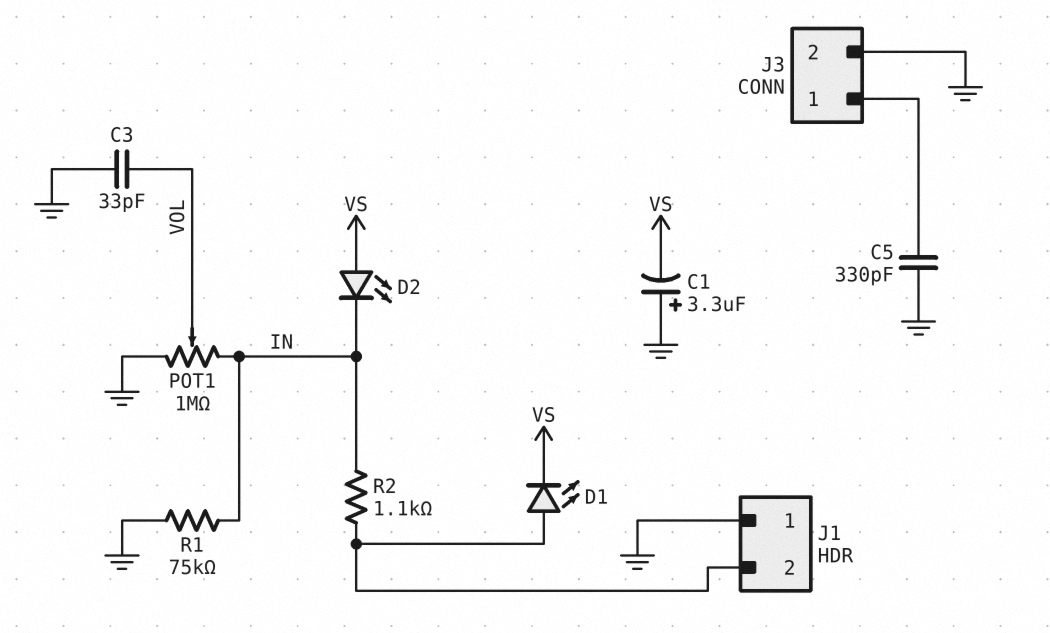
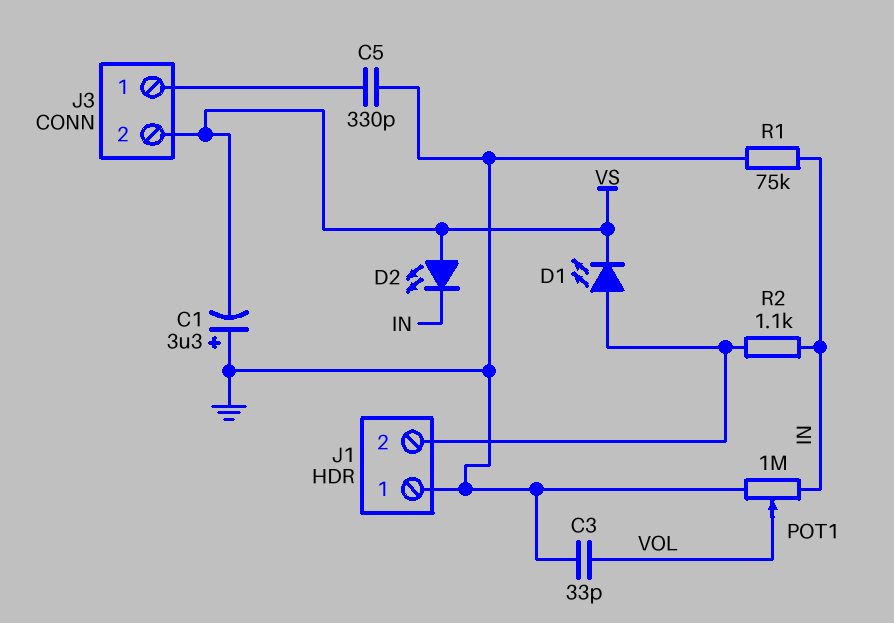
J3 pin 2: GND -> VS

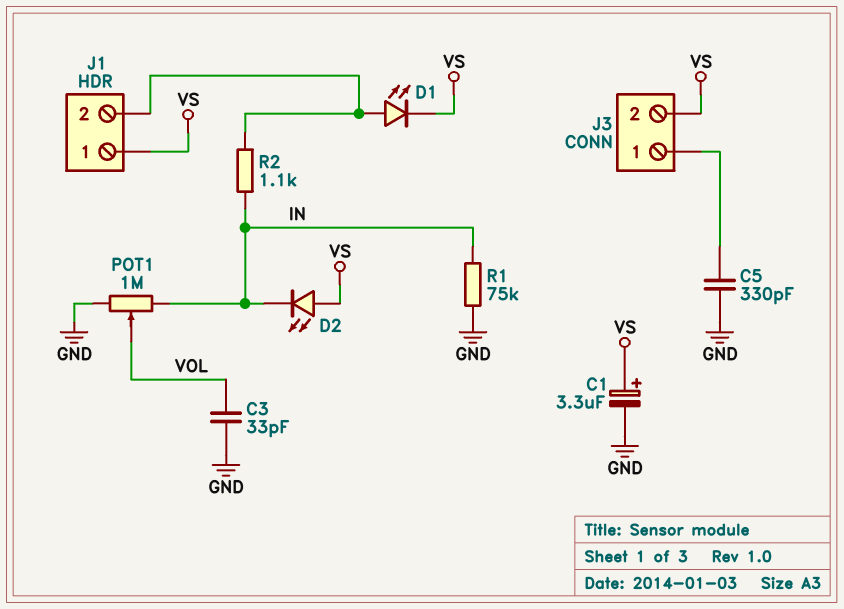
C1: 3.3uF (plus GND, minus VS) -> 3.3uF (plus VS, minus GND)
J1 pin 1: GND -> VS

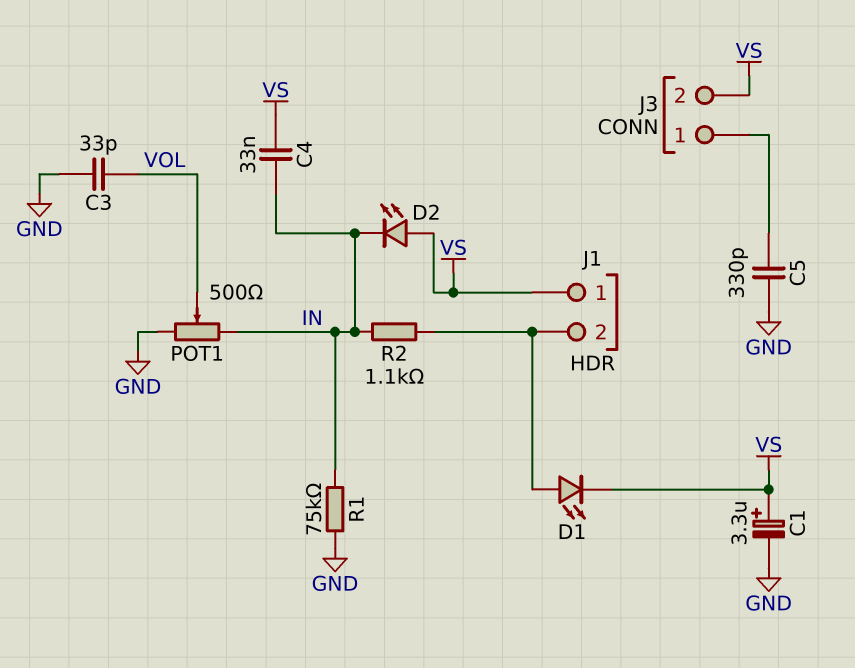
C4: none -> 33nF (IN, VS)
POT1: 1M (GND, IN, wiper VOL) -> 500 (GND, IN, wiper VOL)

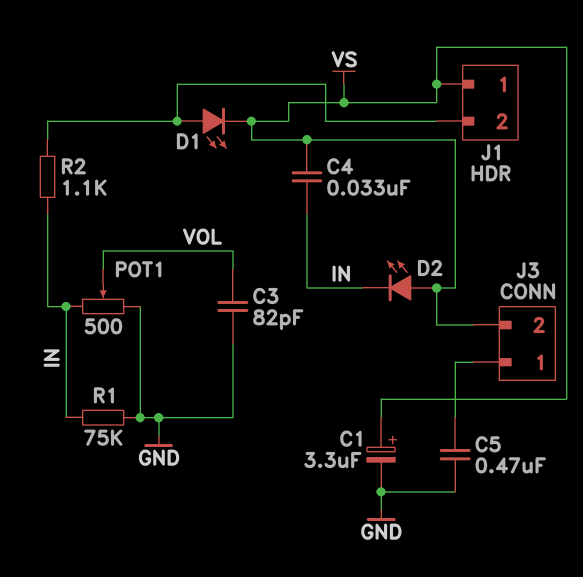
C3: 33pF (GND, VOL) -> 82pF (GND, VOL)
C5: 330pF (GND, J3/1) -> 470nF (GND, J3/1)

